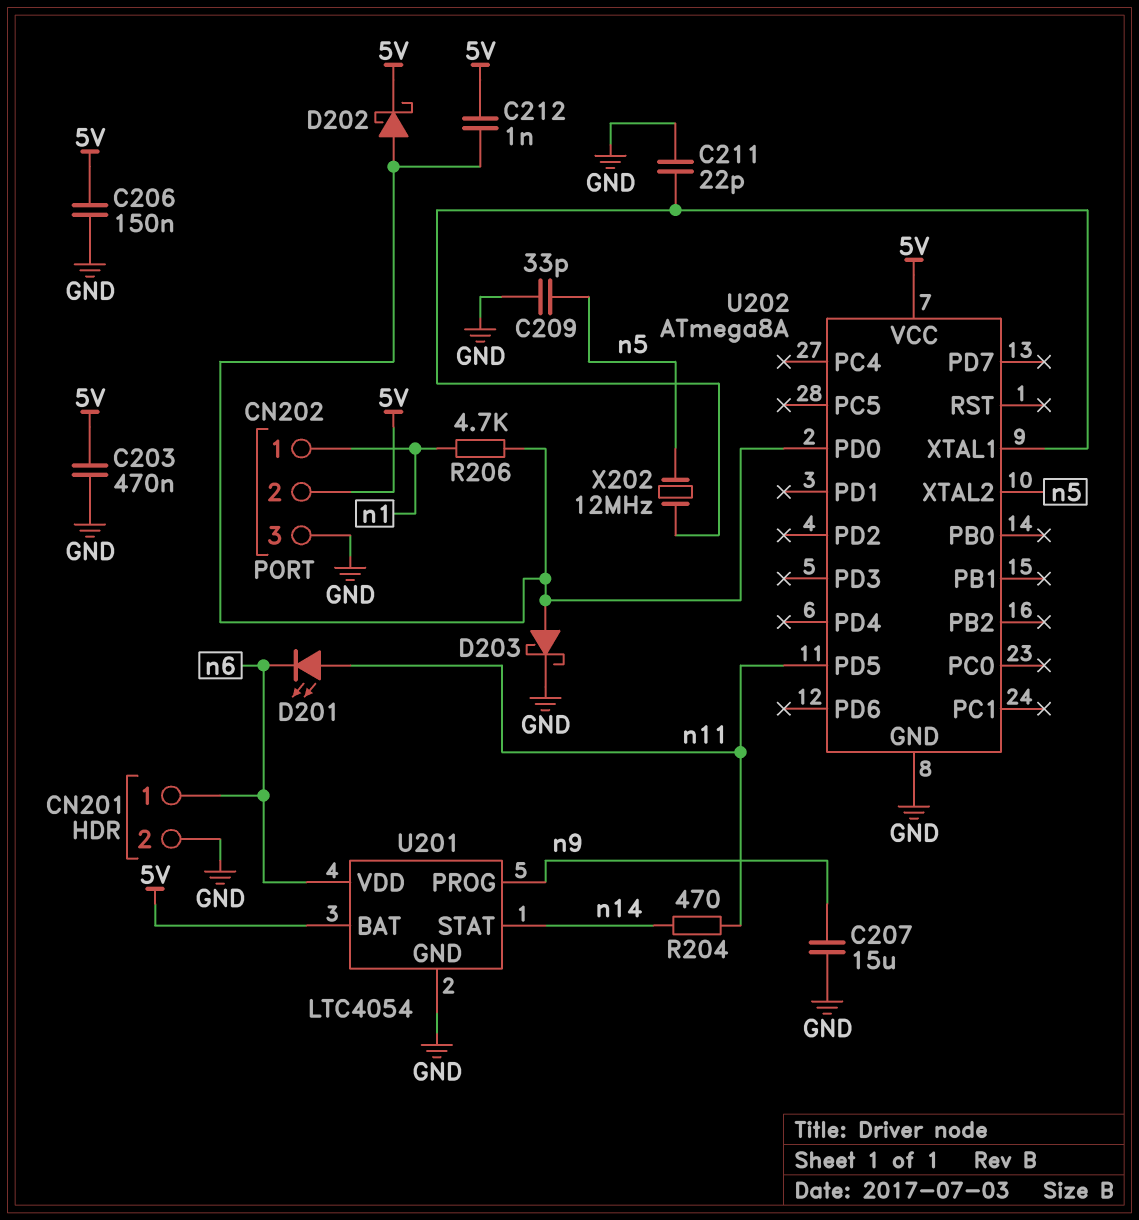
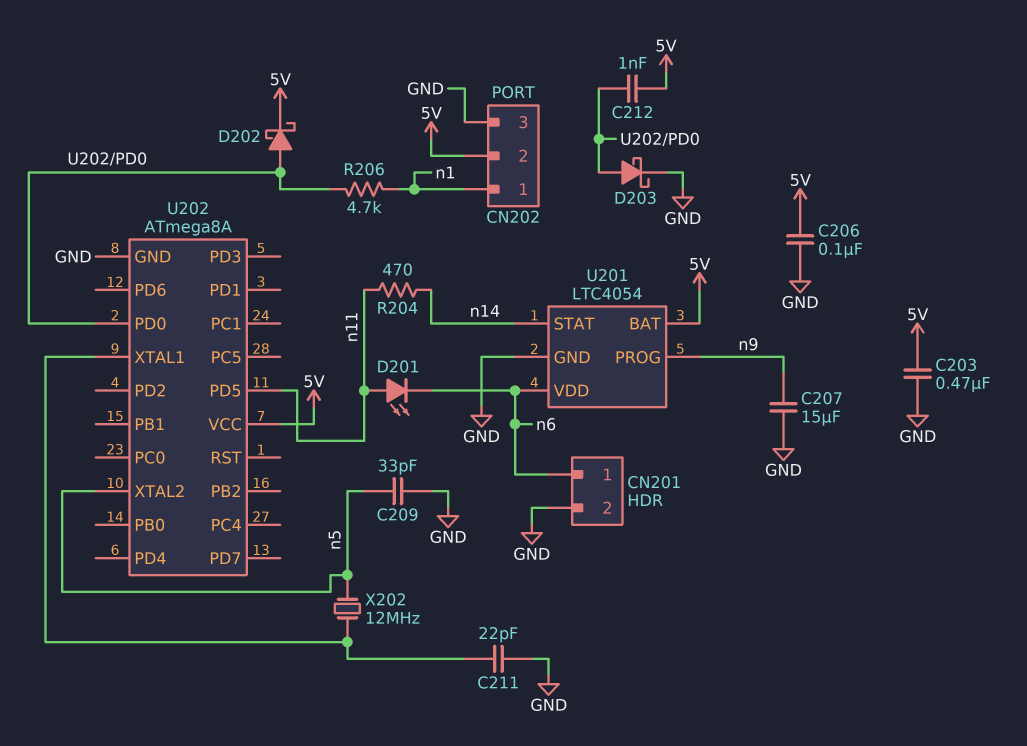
C206: 150nF (5V, GND) -> 100nF (5V, GND)

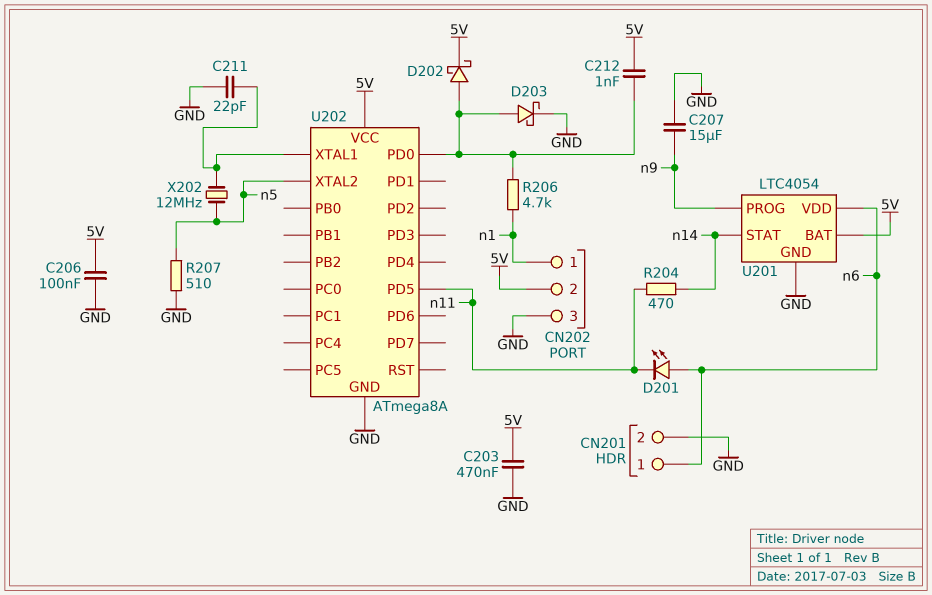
C209: 33pF (GND, n5) -> none
D201: LED (A n11, K n6) -> LED (A n6, K n11)
R207: none -> 510 (GND, n5)

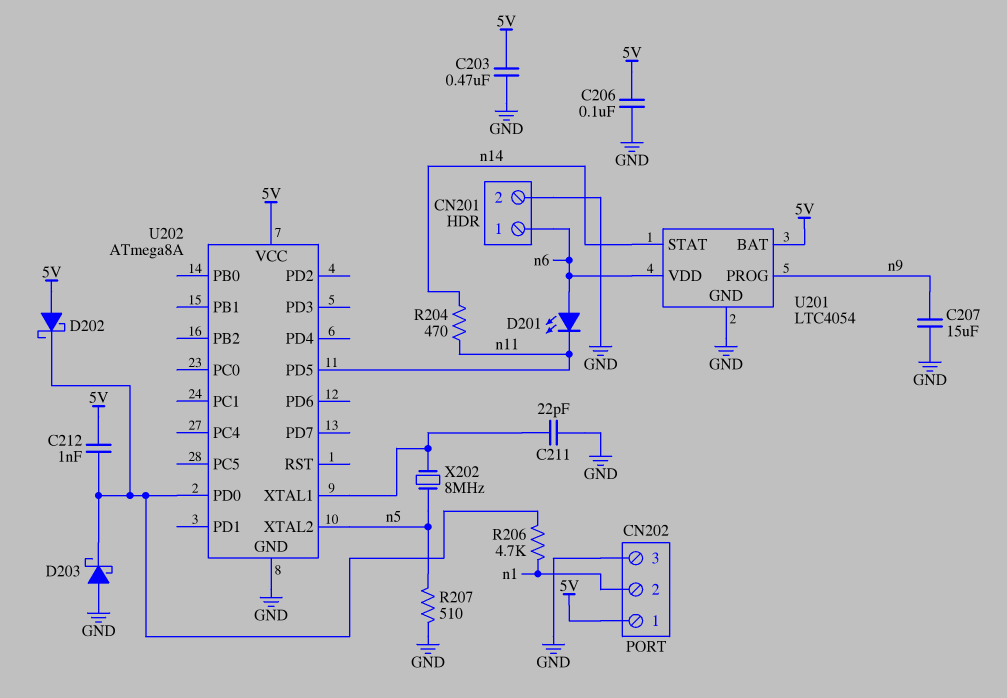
CN202 pin 1: n1 -> 5V
CN202 pin 2: 5V -> n1
D202: schottky (A U202/PD0, K 5V) -> schottky (A 5V, K U202/PD0)
D203: schottky (A U202/PD0, K GND) -> schottky (A GND, K U202/PD0)
X202: 12MHz (U202/XTAL1, n5) -> 8MHz (U202/XTAL1, n5)

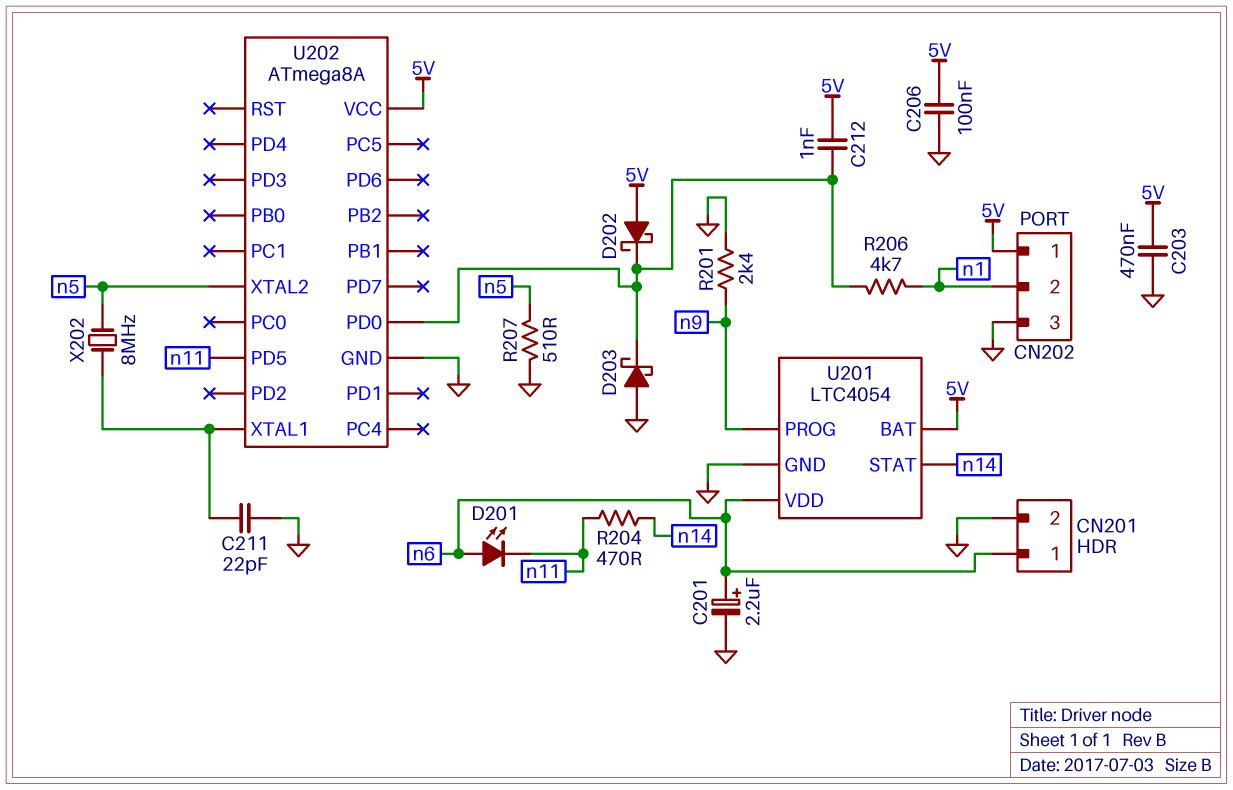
C201: none -> 2.2uF (plus n6, minus GND)
C207: 15uF (GND, n9) -> none
R201: none -> 2.4k (GND, n9)

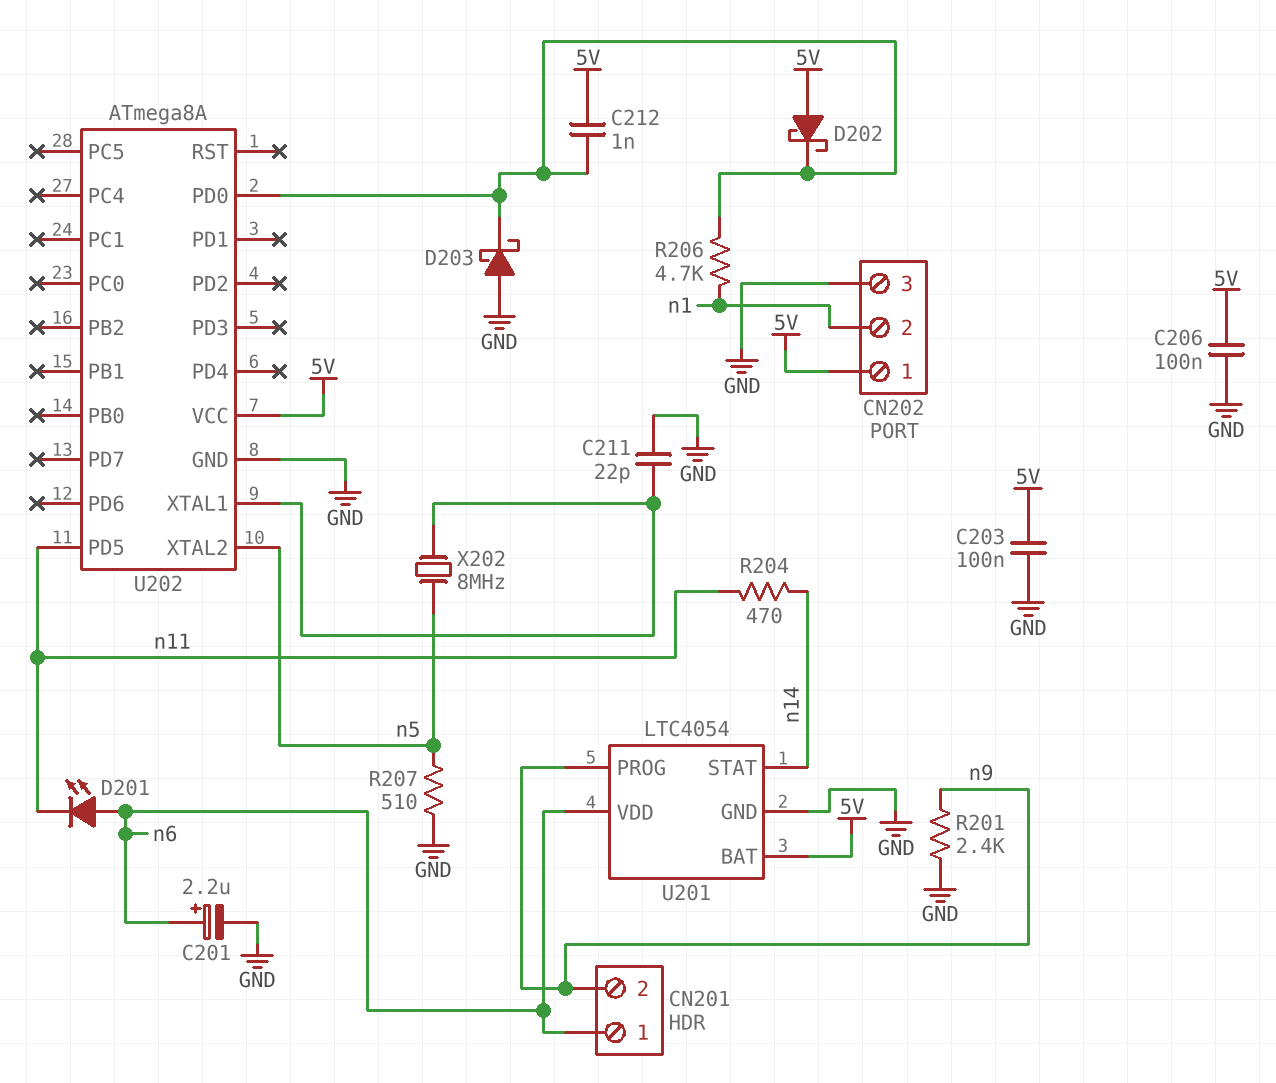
C203: 470nF (5V, GND) -> 100nF (5V, GND)
CN201 pin 2: GND -> n9

